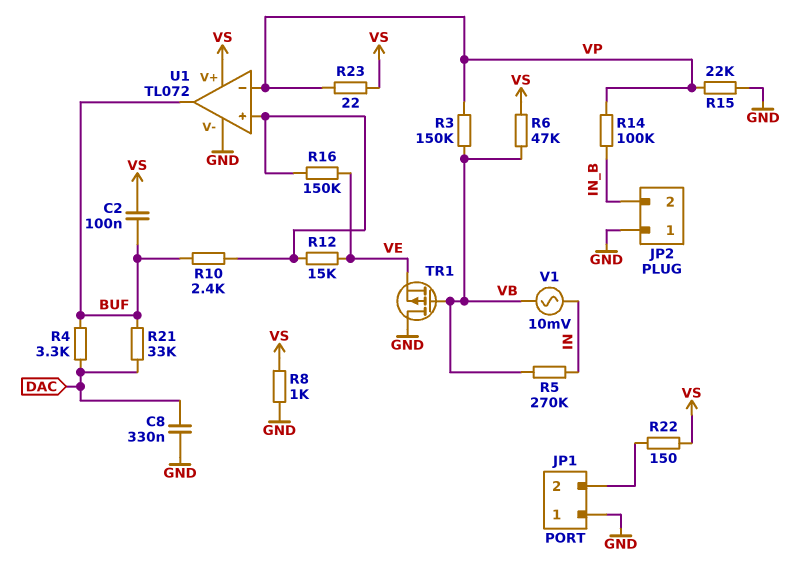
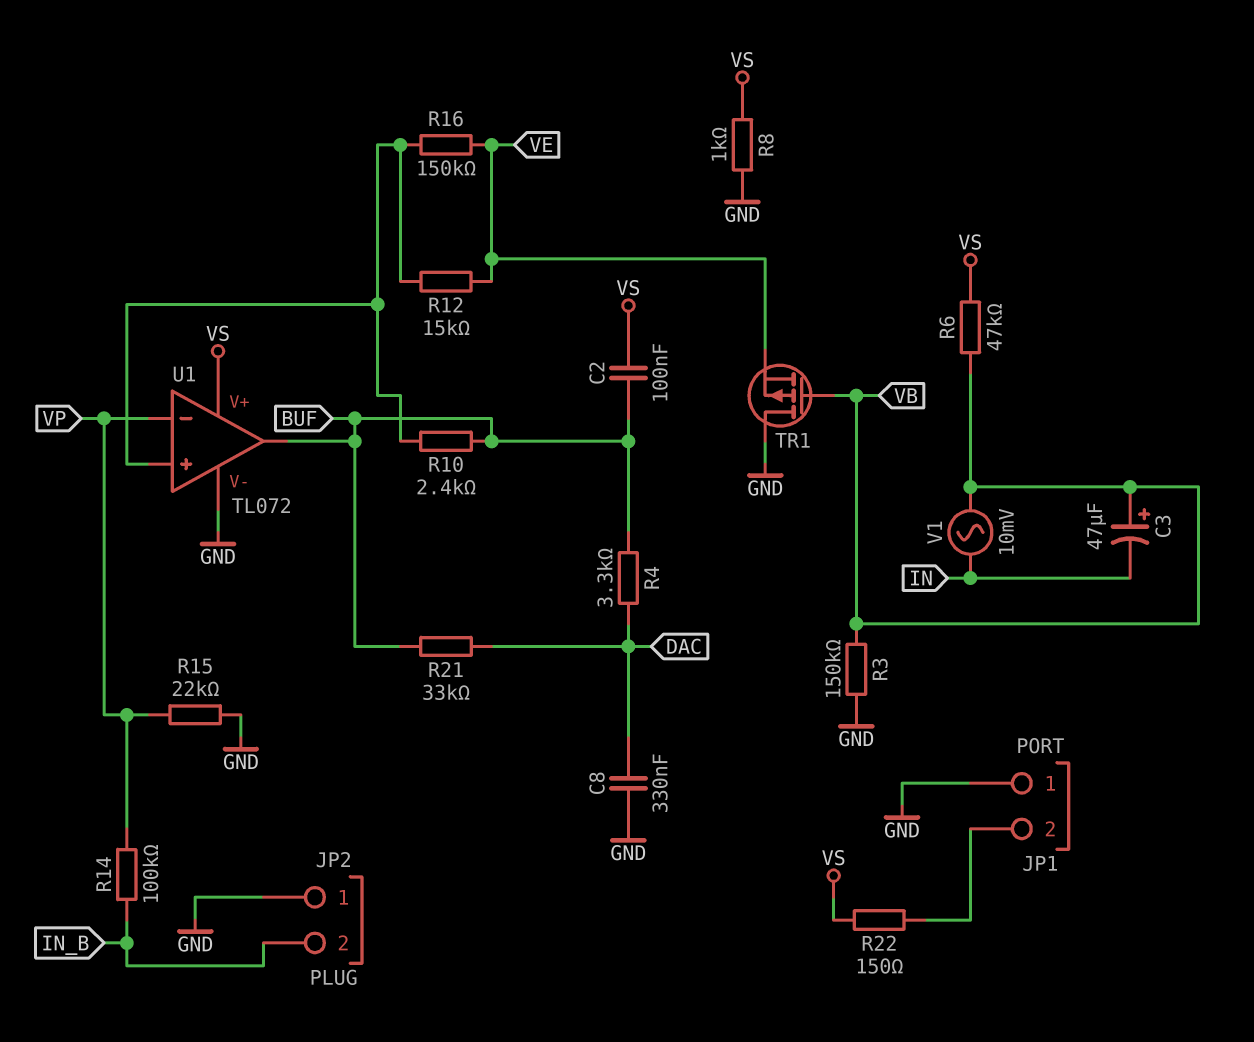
C3: none -> 47uF (plus VB, minus IN)
R3: 150k (VB, VP) -> 150k (GND, VB)
R5: 270k (IN, VB) -> none
R23: 22 (VP, VS) -> none

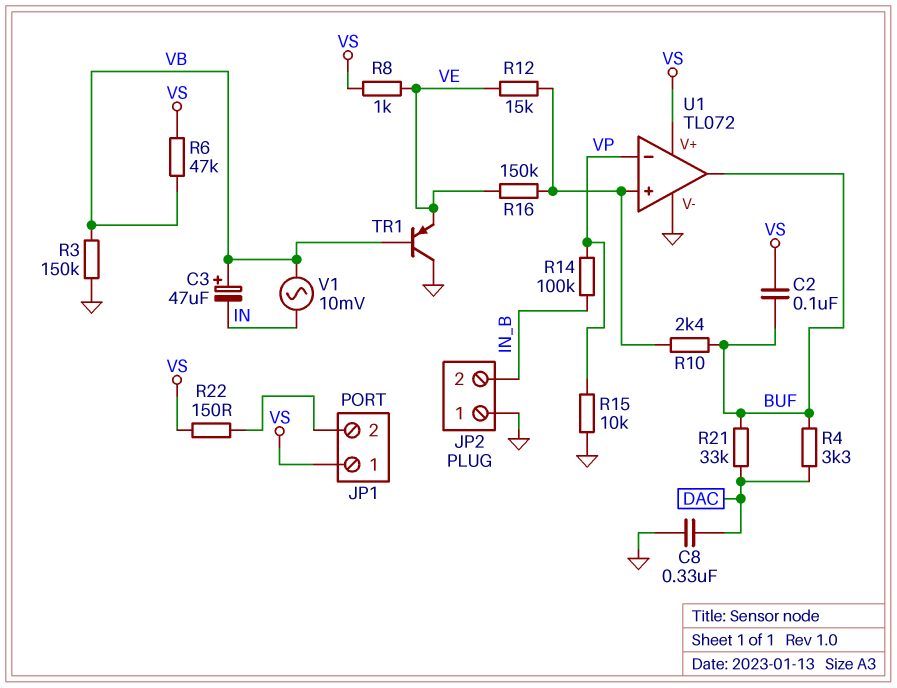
JP1 pin 1: GND -> VS
R8: 1k (GND, VS) -> 1k (VE, VS)
R15: 22k (GND, VP) -> 10k (GND, VP)
TR1: PMOS (G VB, D GND, S VE) -> PNP (B VB, C GND, E VE)

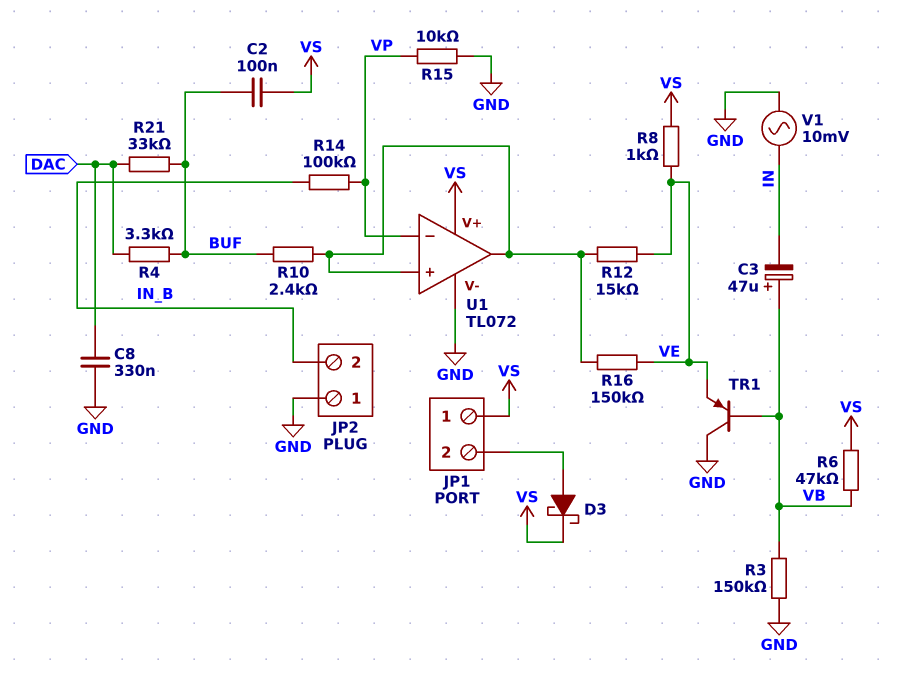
D3: none -> schottky (A JP1/2, K VS)
R22: 150 (JP1/2, VS) -> none
U1 pin out: BUF -> U1/in+
V1: AC 10mV (IN, VB) -> AC 10mV (GND, IN)

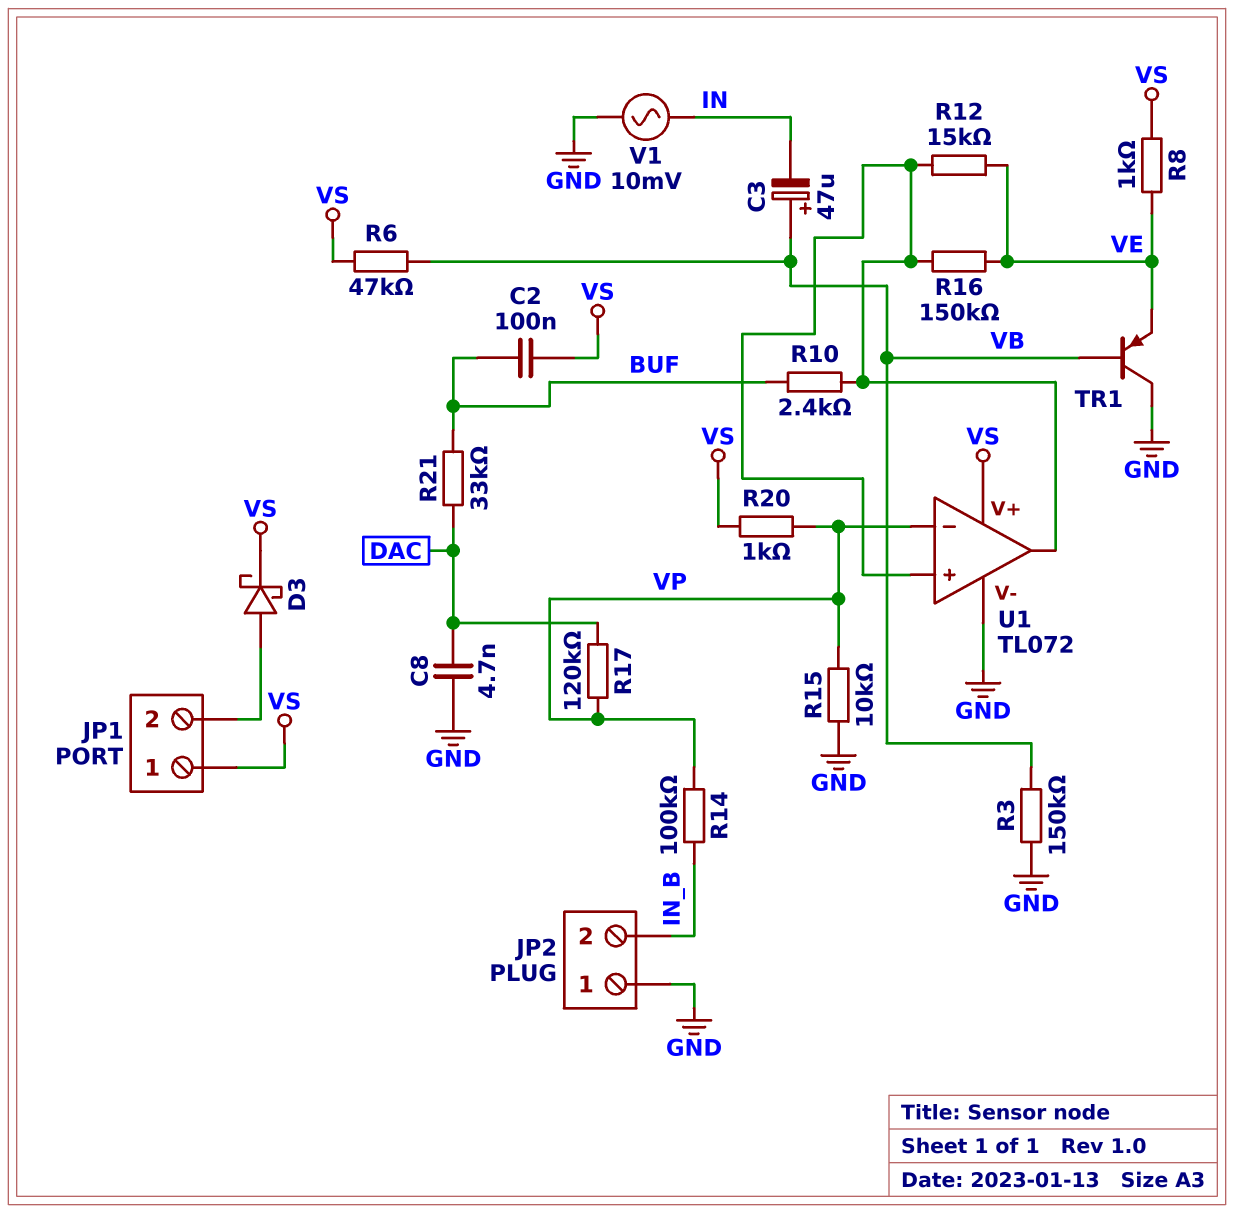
C8: 330nF (DAC, GND) -> 4.7nF (DAC, GND)
R4: 3.3k (BUF, DAC) -> none
R17: none -> 120k (DAC, VP)
R20: none -> 1k (VP, VS)

